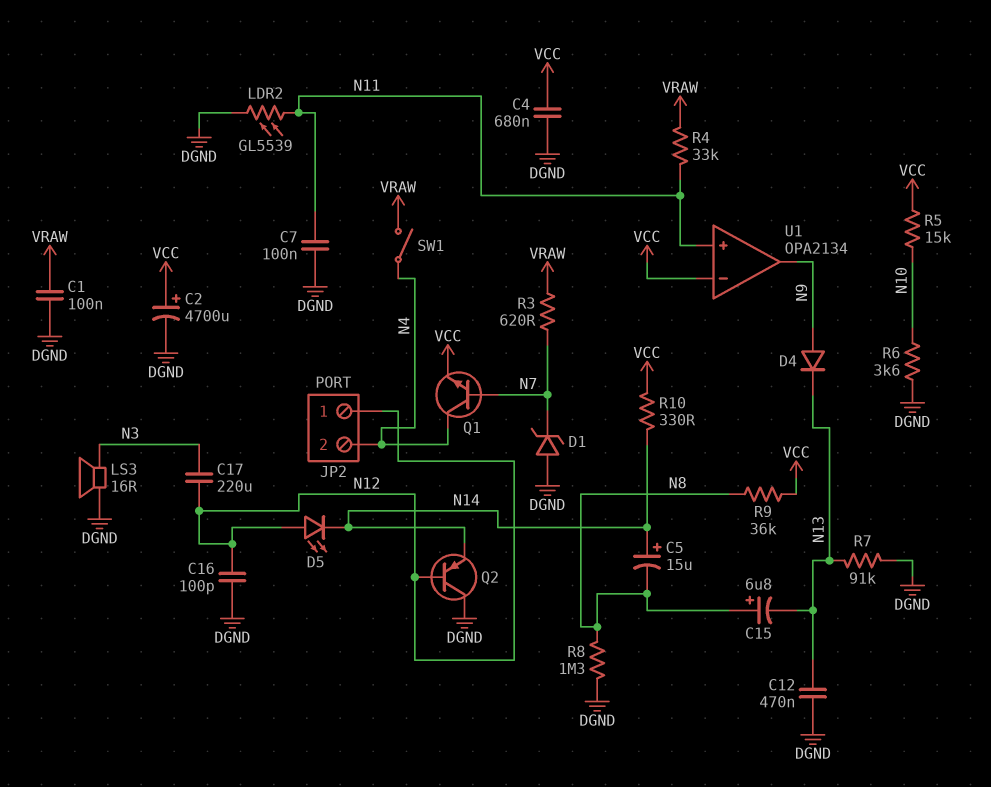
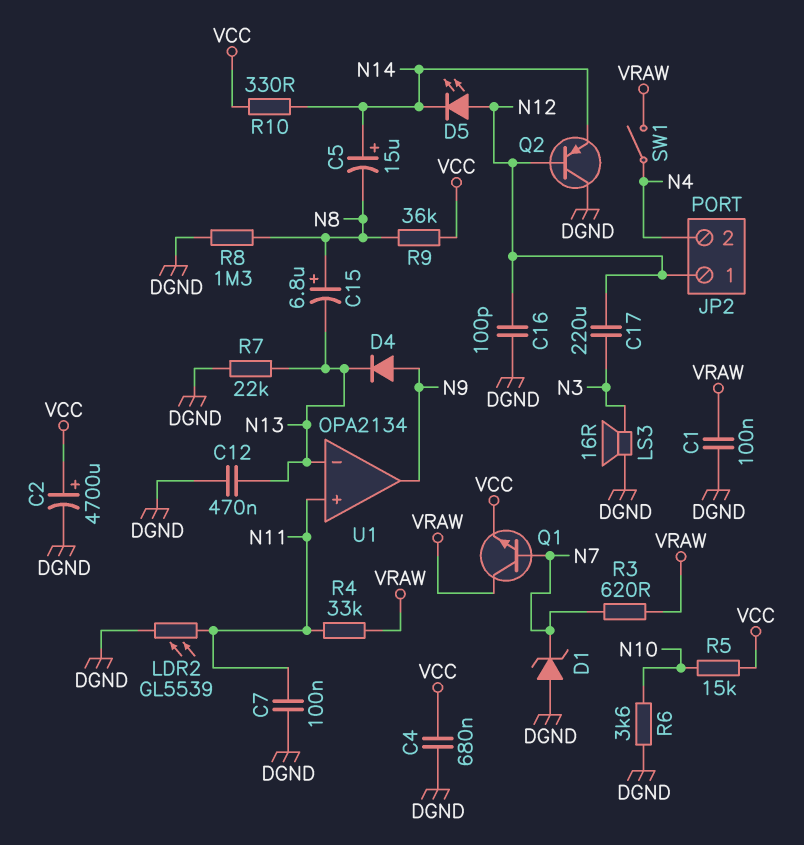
Q1: NPN (B N7, C N4, E VCC) -> NPN (B N7, C VRAW, E VCC)
R7: 91k (DGND, N13) -> 22k (DGND, N13)
U1 pin in-: VCC -> N13

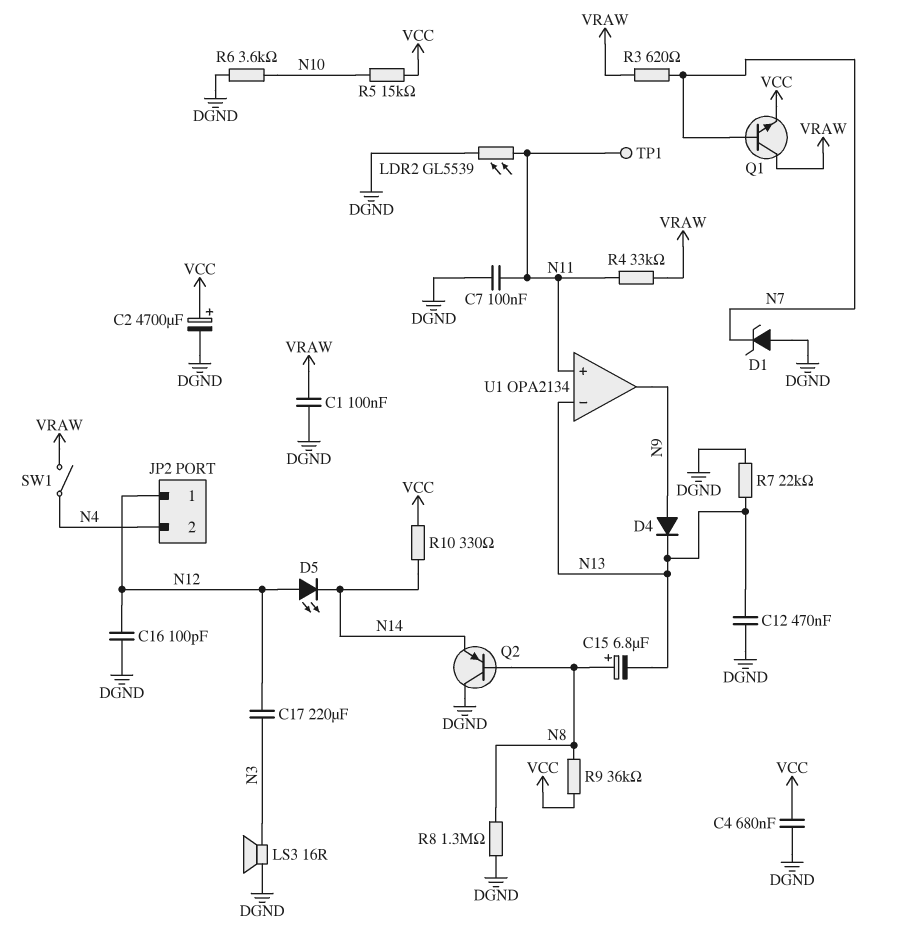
C5: 15uF (plus N14, minus N8) -> none
Q2: PNP (B N12, C DGND, E N14) -> PNP (B N8, C DGND, E N14)
TP1: none -> test point (N11)

